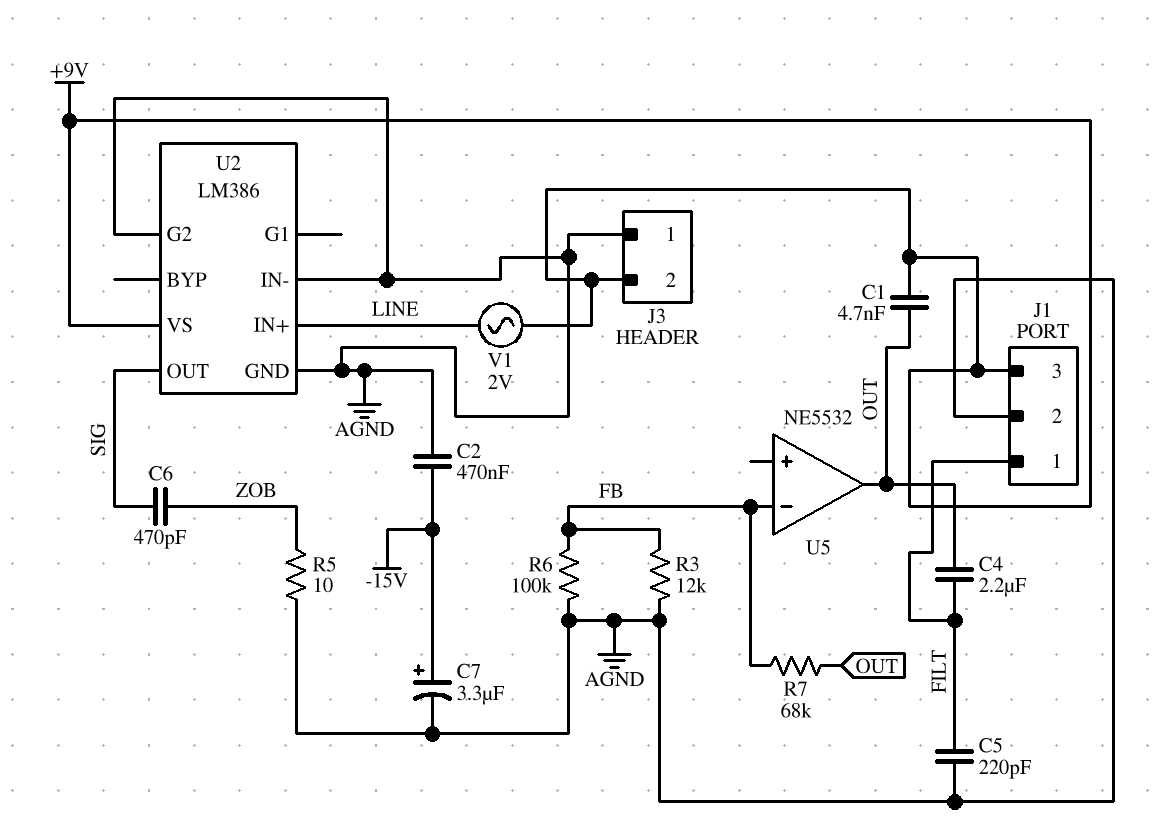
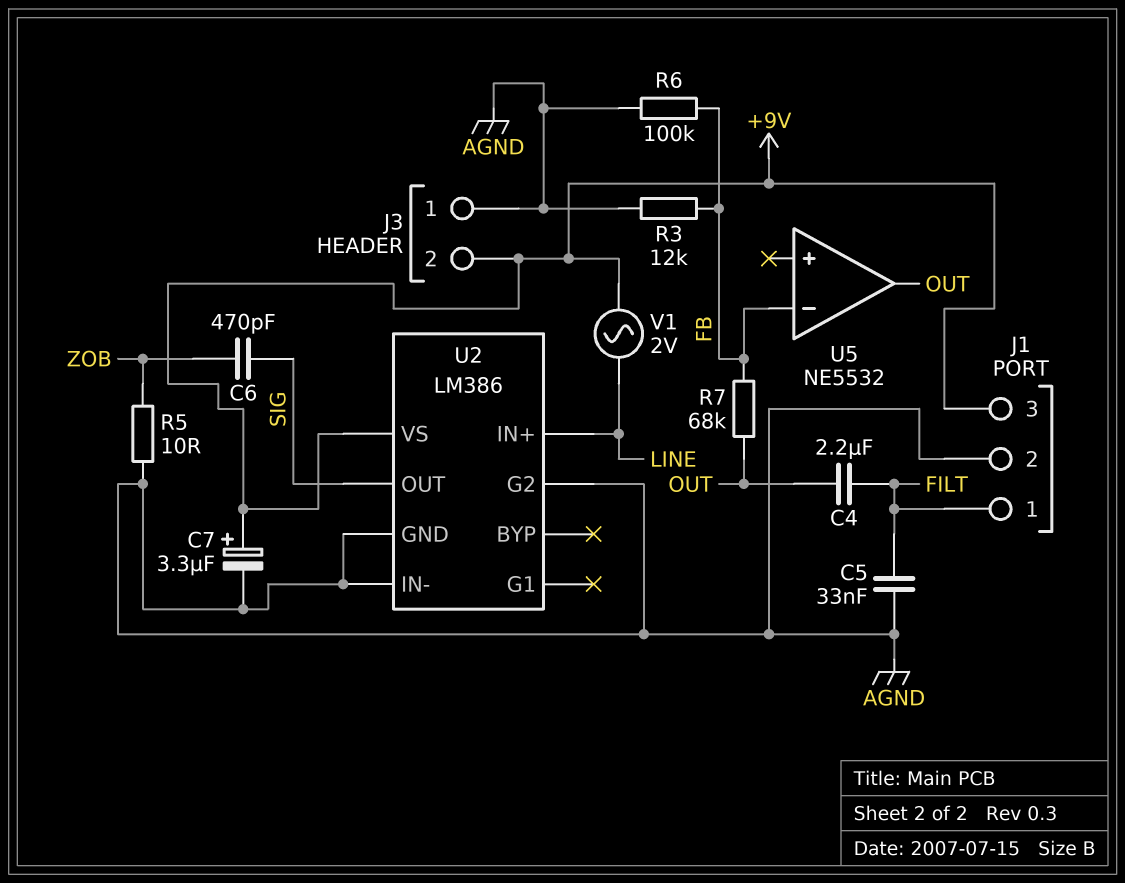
C1: 4.7nF (+9V, OUT) -> none
C2: 470nF (-15V, AGND) -> none
C5: 220pF (AGND, FILT) -> 33nF (AGND, FILT)
C7: 3.3uF (plus -15V, minus AGND) -> 3.3uF (plus +9V, minus AGND)

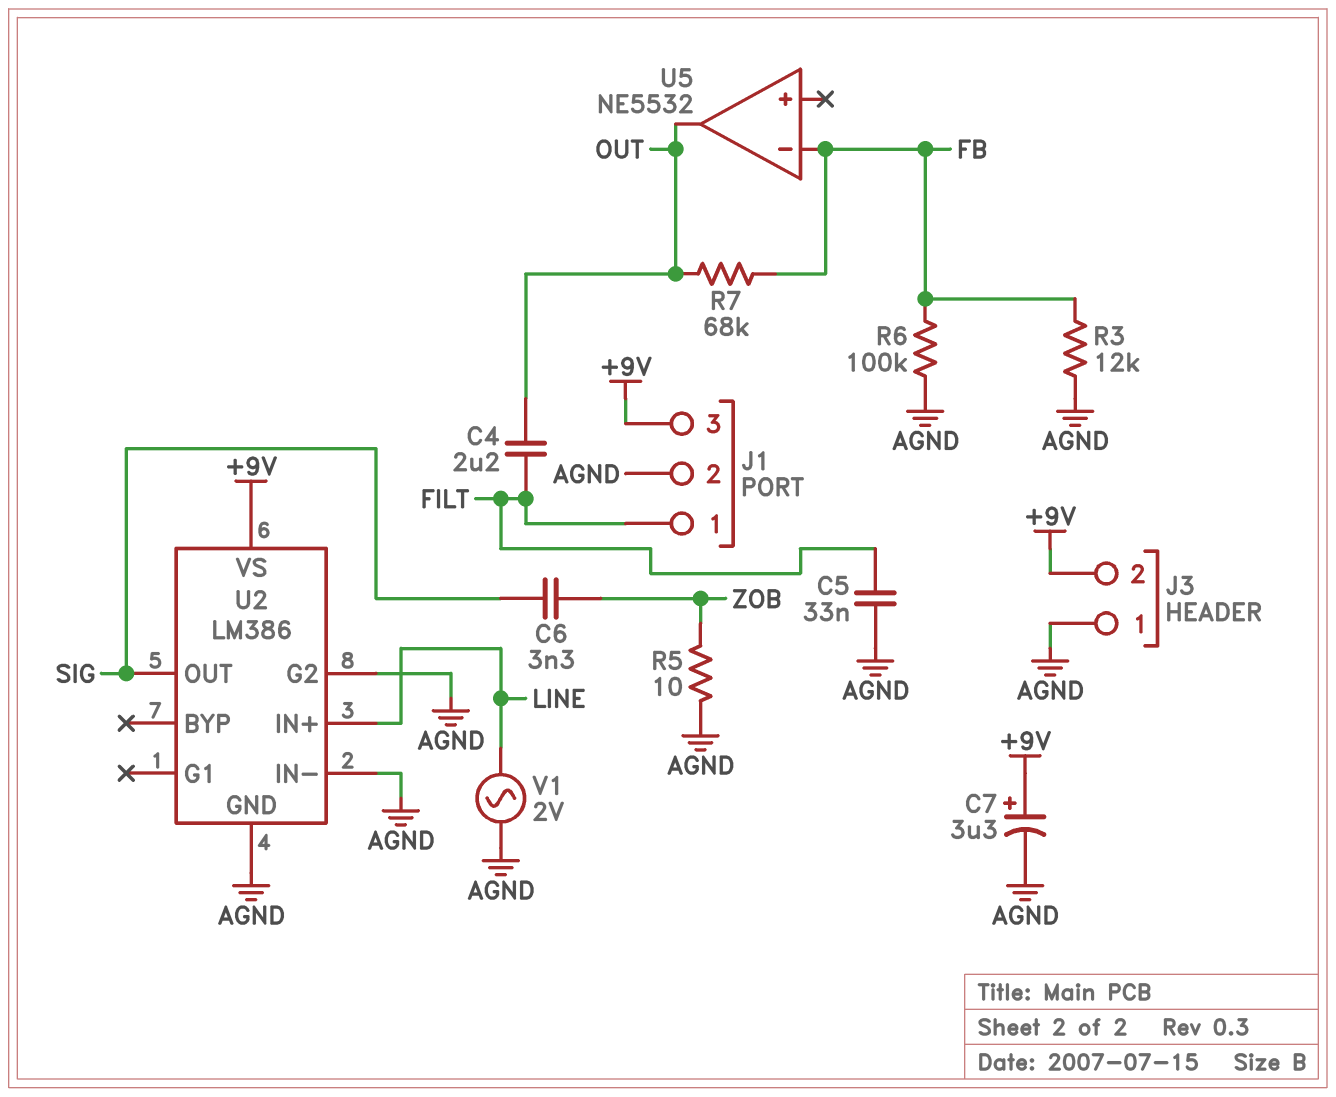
C6: 470pF (SIG, ZOB) -> 3.3nF (SIG, ZOB)
V1: AC 2V (+9V, LINE) -> AC 2V (AGND, LINE)

